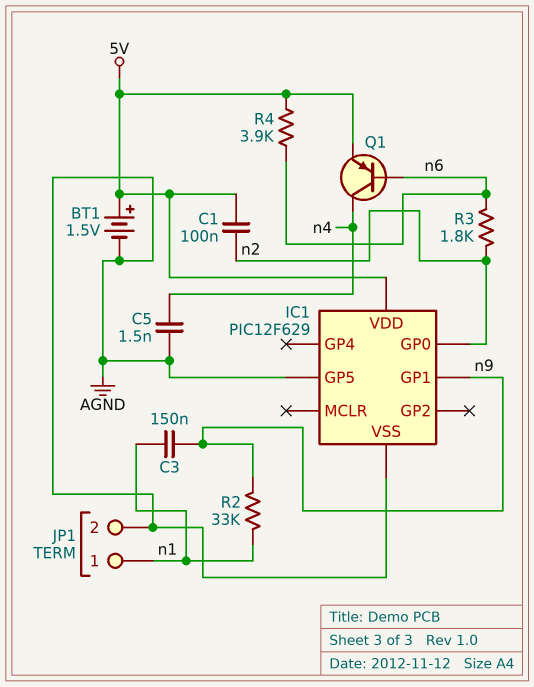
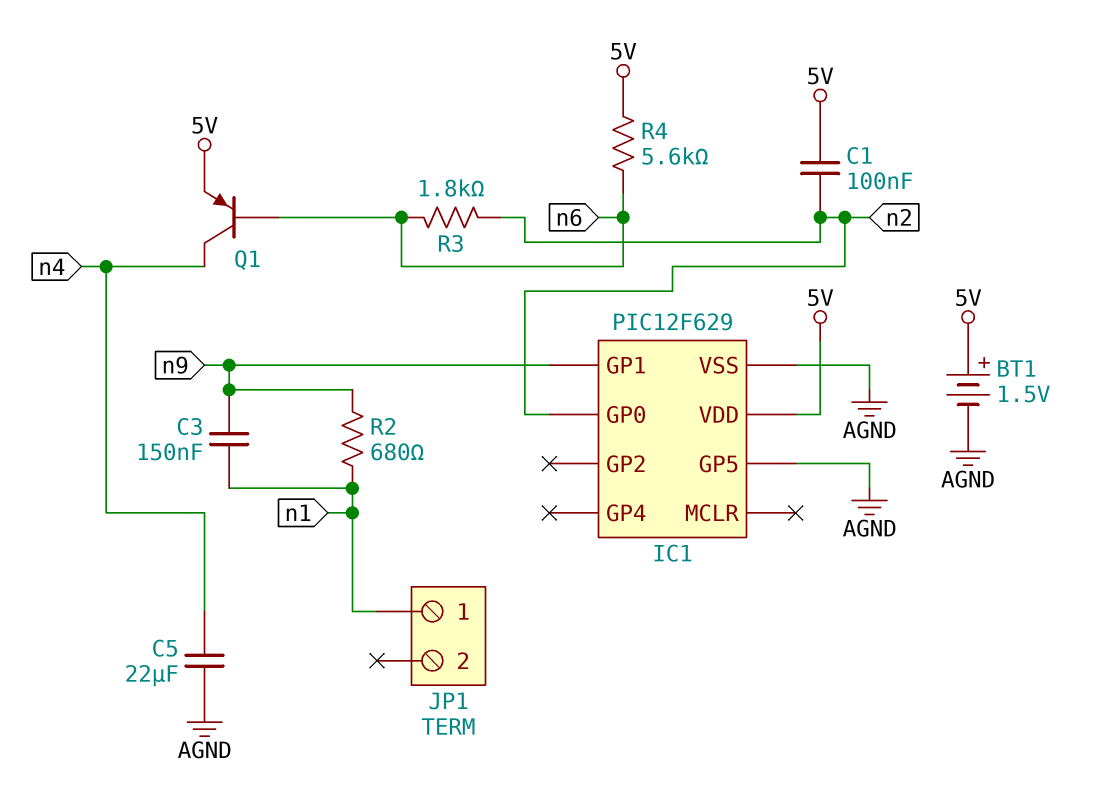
C5: 1.5nF (AGND, n4) -> 22uF (AGND, n4)
JP1 pin 2: AGND -> none
R2: 33k (n1, n9) -> 680 (n1, n9)
R4: 3.9k (5V, n6) -> 5.6k (5V, n6)

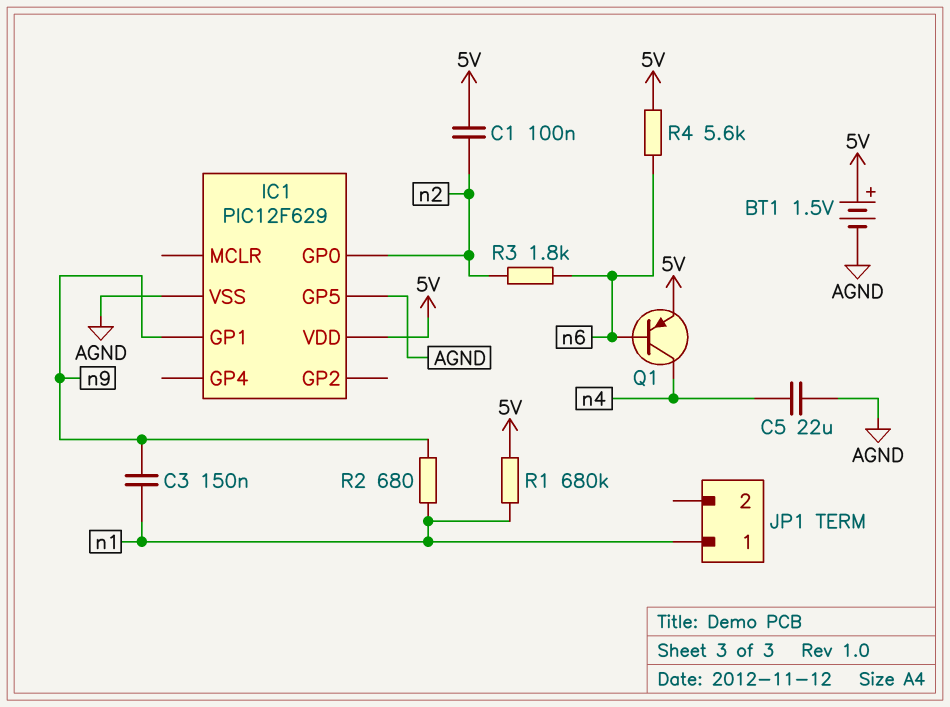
R1: none -> 680k (5V, n1)

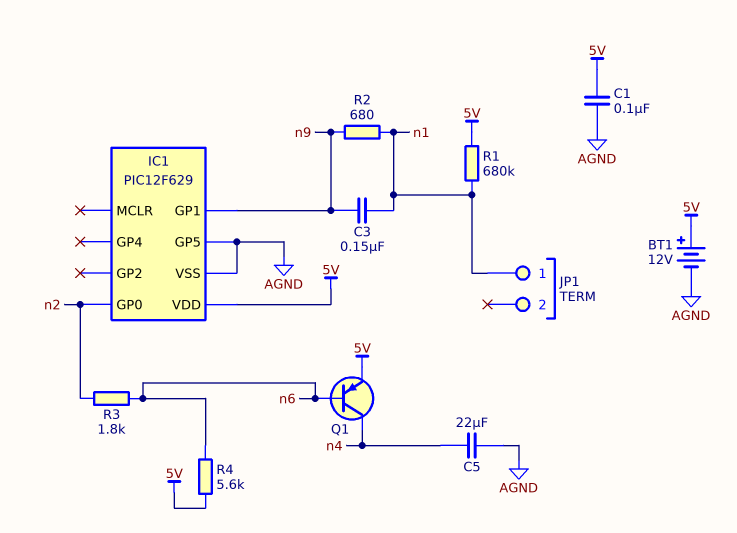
BT1: 1.5V (plus 5V, minus AGND) -> 12V (plus 5V, minus AGND)
C1: 100nF (5V, n2) -> 100nF (5V, AGND)

